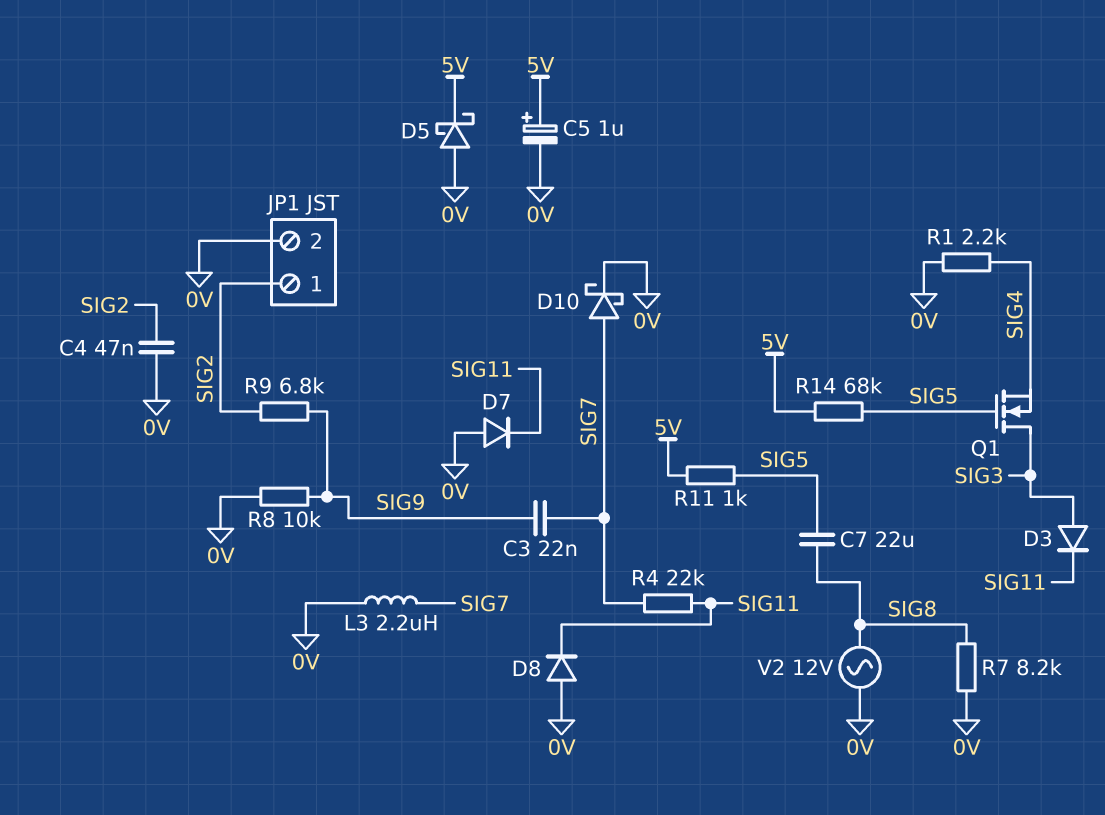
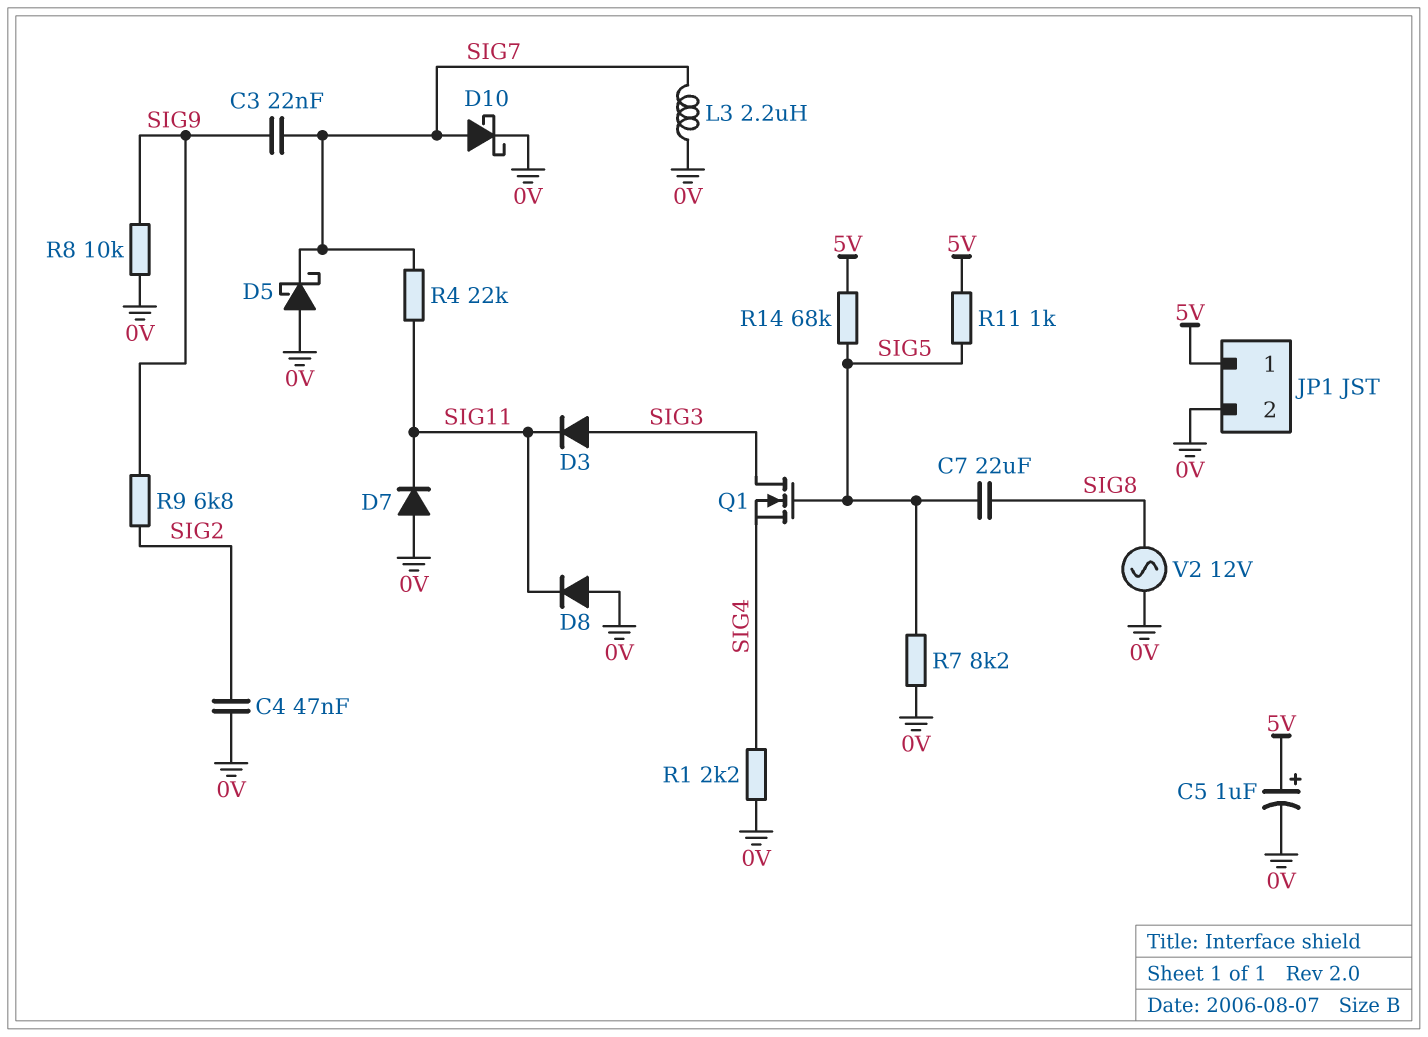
D5: schottky (A 0V, K 5V) -> schottky (A 0V, K SIG7)
JP1 pin 1: SIG2 -> 5V
R7: 8.2k (0V, SIG8) -> 8.2k (0V, SIG5)

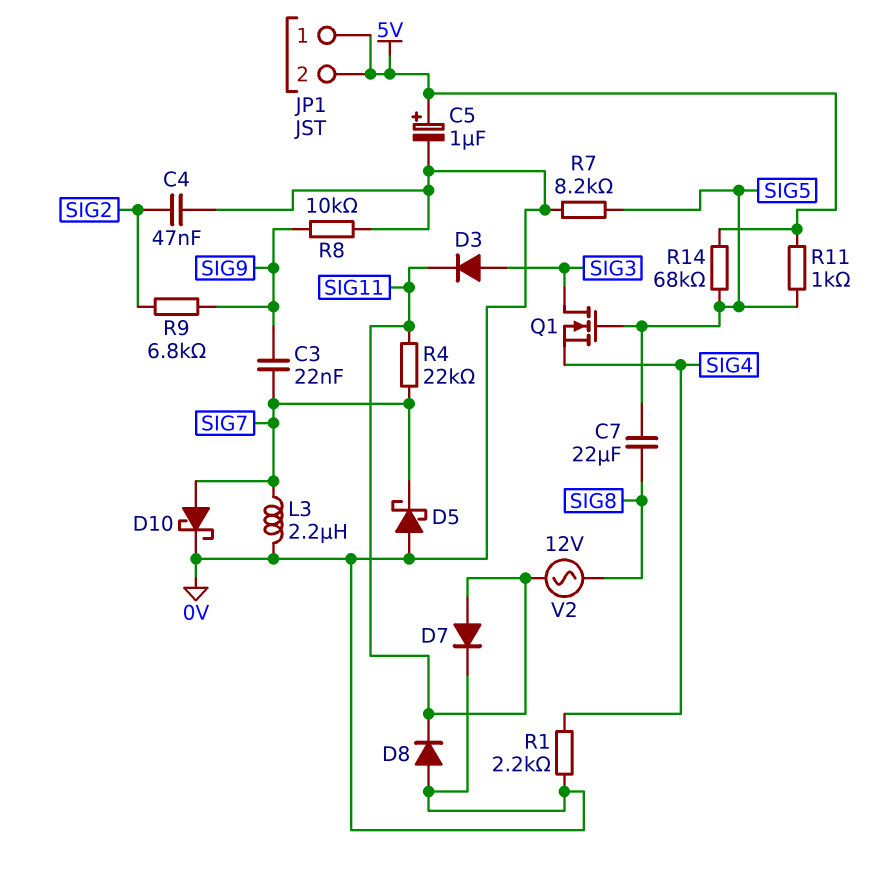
D7: diode (A 0V, K SIG11) -> diode (A SIG11, K 0V)
JP1 pin 2: 0V -> 5V
V2: AC 12V (0V, SIG8) -> AC 12V (SIG8, SIG11)

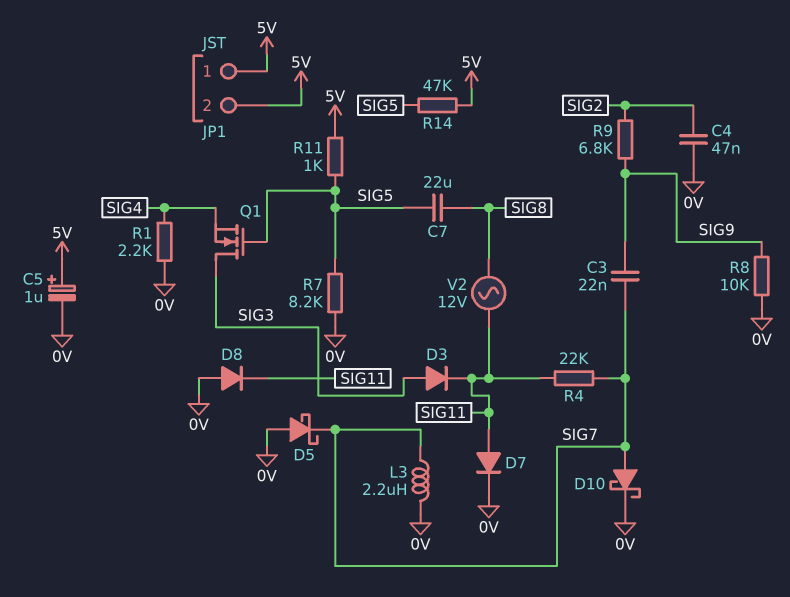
R14: 68k (5V, SIG5) -> 47k (5V, SIG5)

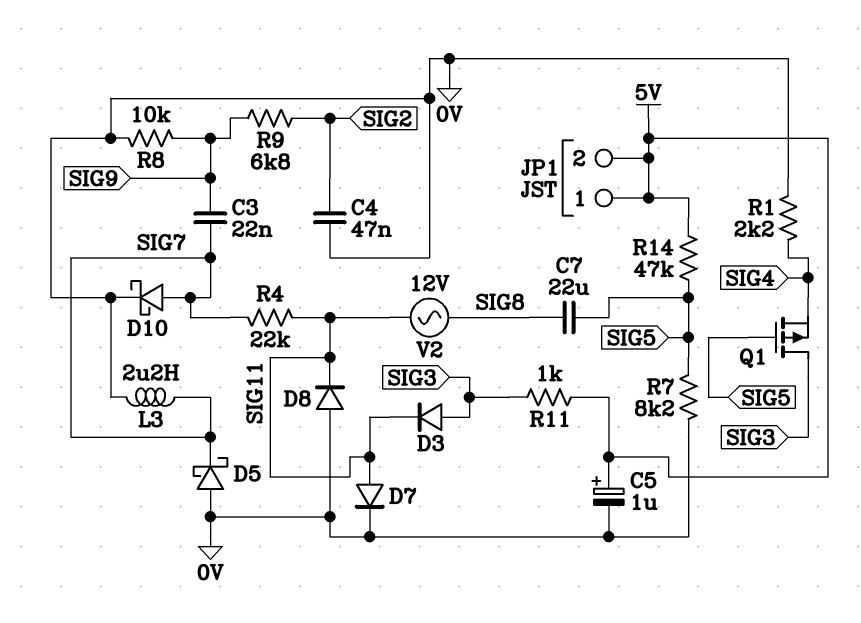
Q1: NMOS (G SIG5, D SIG3, S SIG4) -> PMOS (G SIG5, D SIG3, S SIG4)
R11: 1k (5V, SIG5) -> 1k (5V, SIG3)

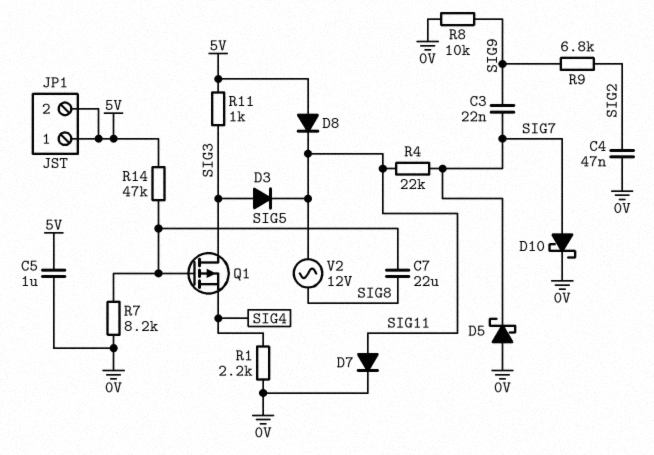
C5: 1uF (plus 5V, minus 0V) -> 1uF (0V, 5V)
D8: diode (A 0V, K SIG11) -> diode (A 5V, K SIG11)
L3: 2.2uH (0V, SIG7) -> none

